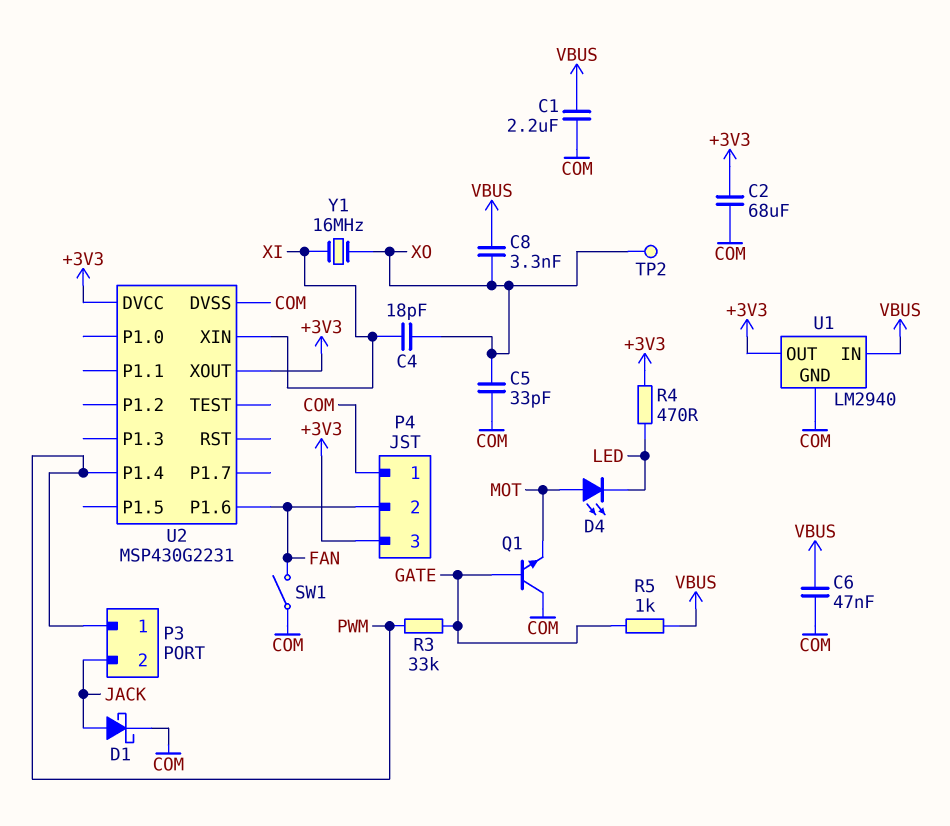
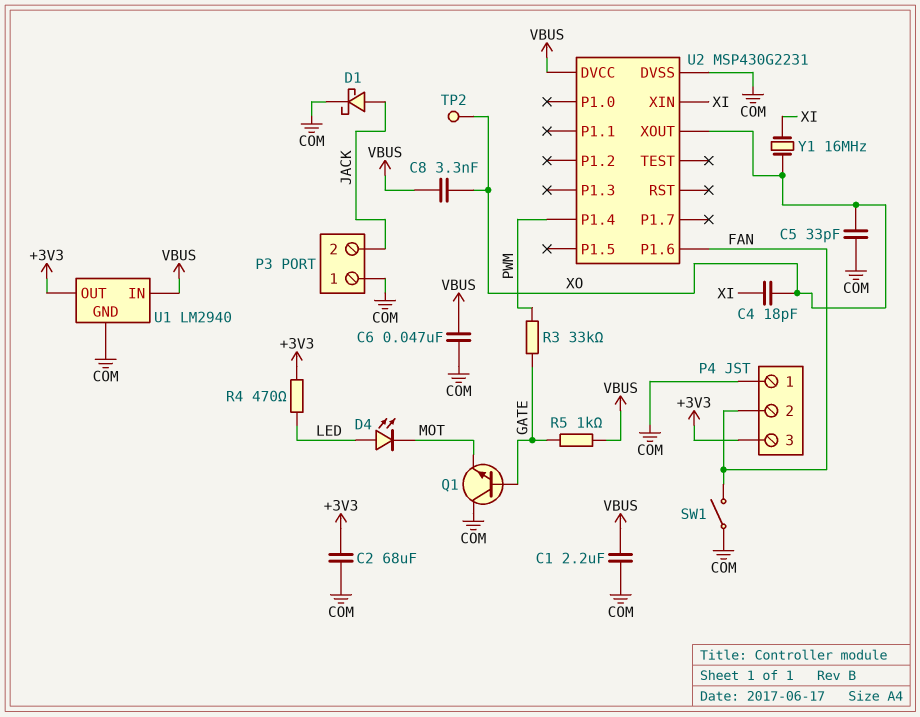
D4: LED (A MOT, K LED) -> LED (A LED, K MOT)
P3 pin 1: PWM -> COM
U2 pin DVCC: +3V3 -> VBUS
U2 pin XOUT: +3V3 -> XO

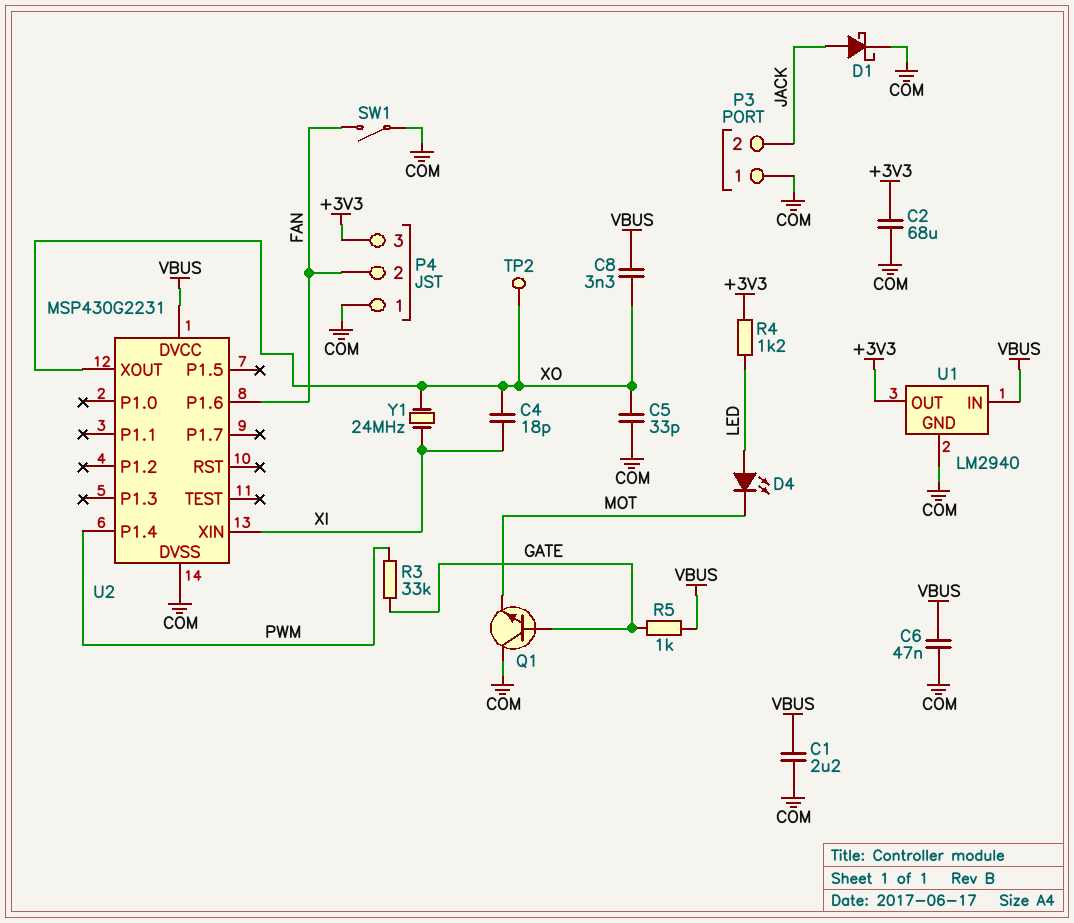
R4: 470 (+3V3, LED) -> 1.2k (+3V3, LED)
Y1: 16MHz (XI, XO) -> 24MHz (XI, XO)

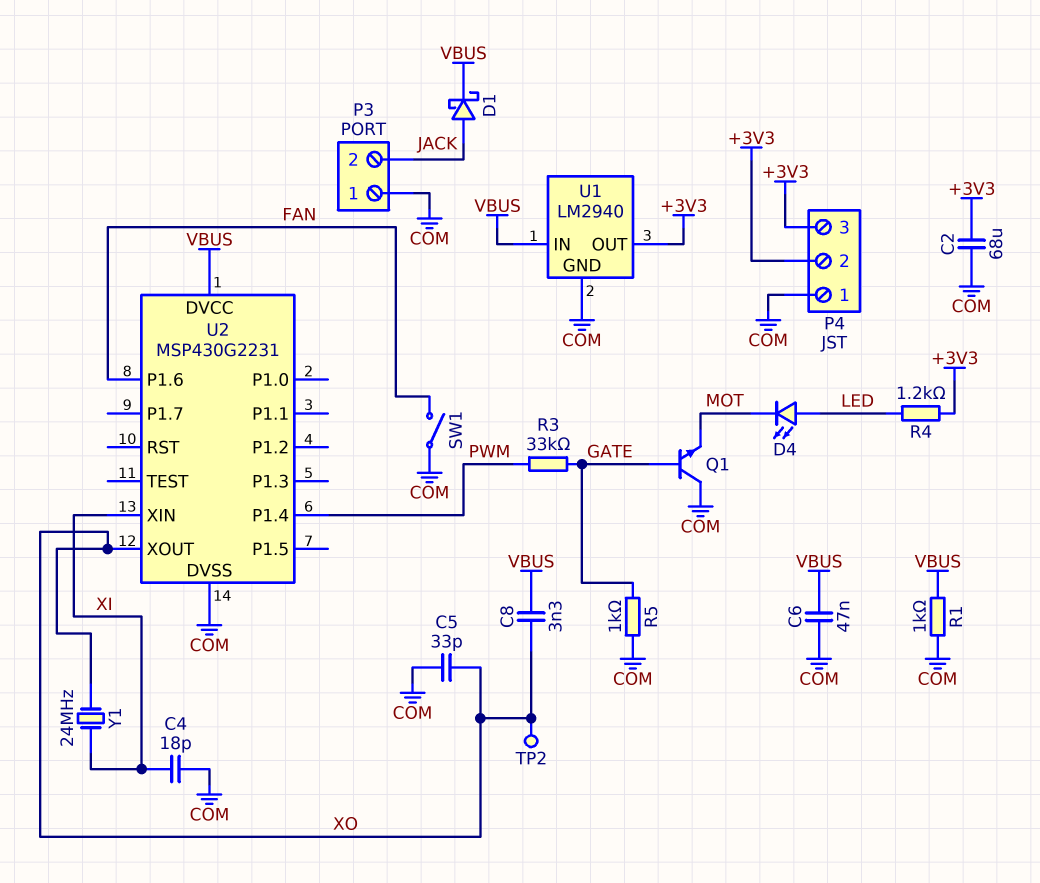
C1: 2.2uF (COM, VBUS) -> none
C4: 18pF (XI, XO) -> 18pF (COM, XI)
D1: schottky (A JACK, K COM) -> schottky (A JACK, K VBUS)
P4 pin 2: FAN -> +3V3
R1: none -> 1k (COM, VBUS)
R5: 1k (GATE, VBUS) -> 1k (COM, GATE)

